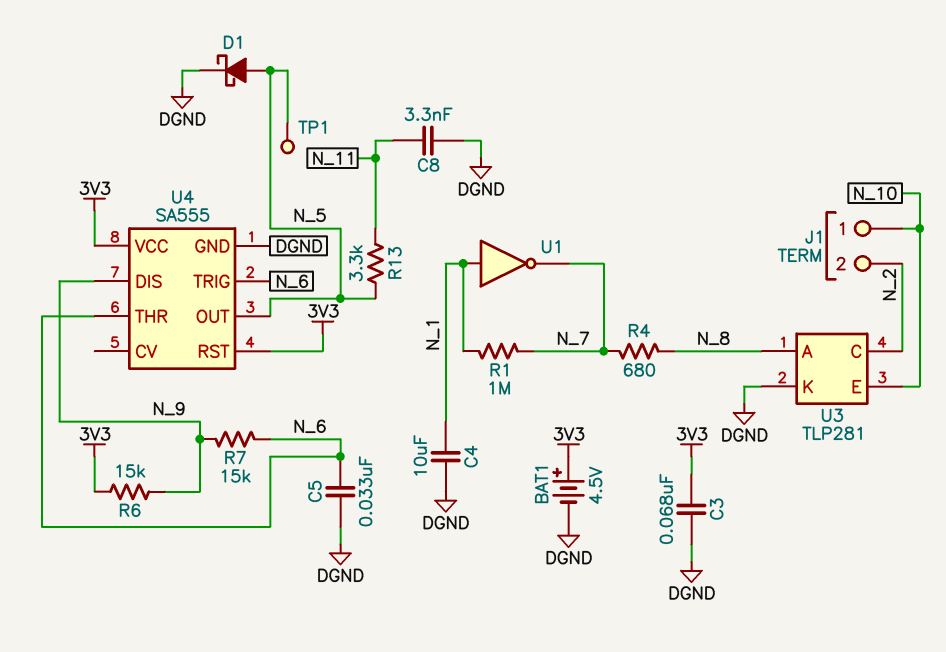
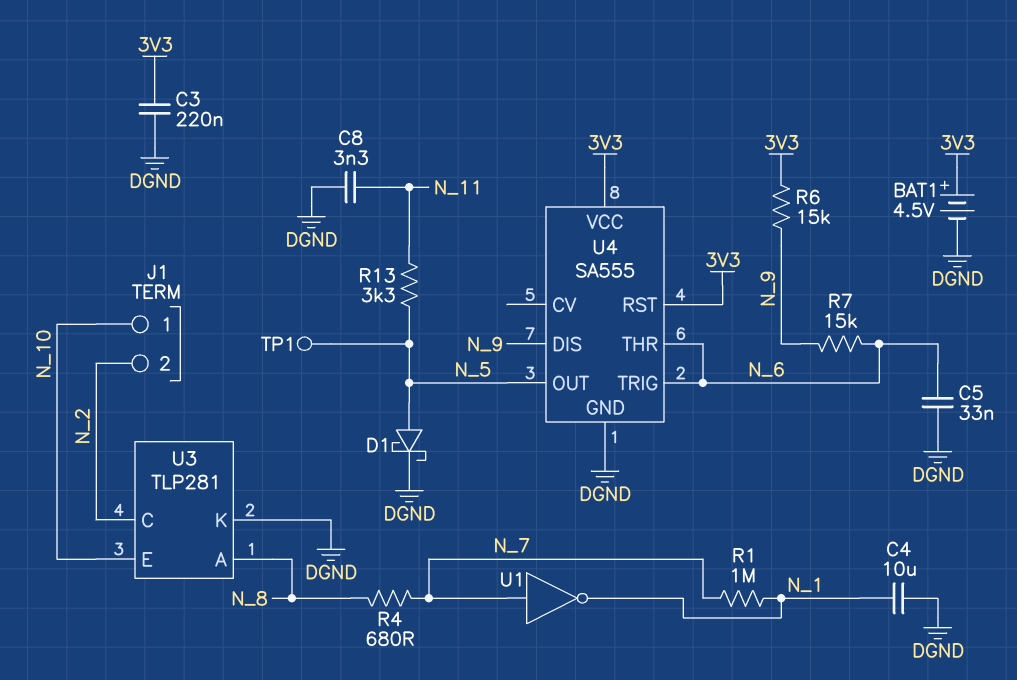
C3: 68nF (3V3, DGND) -> 220nF (3V3, DGND)
U1: NOT (in N_1, out N_7) -> NOT (in N_7, out N_1)

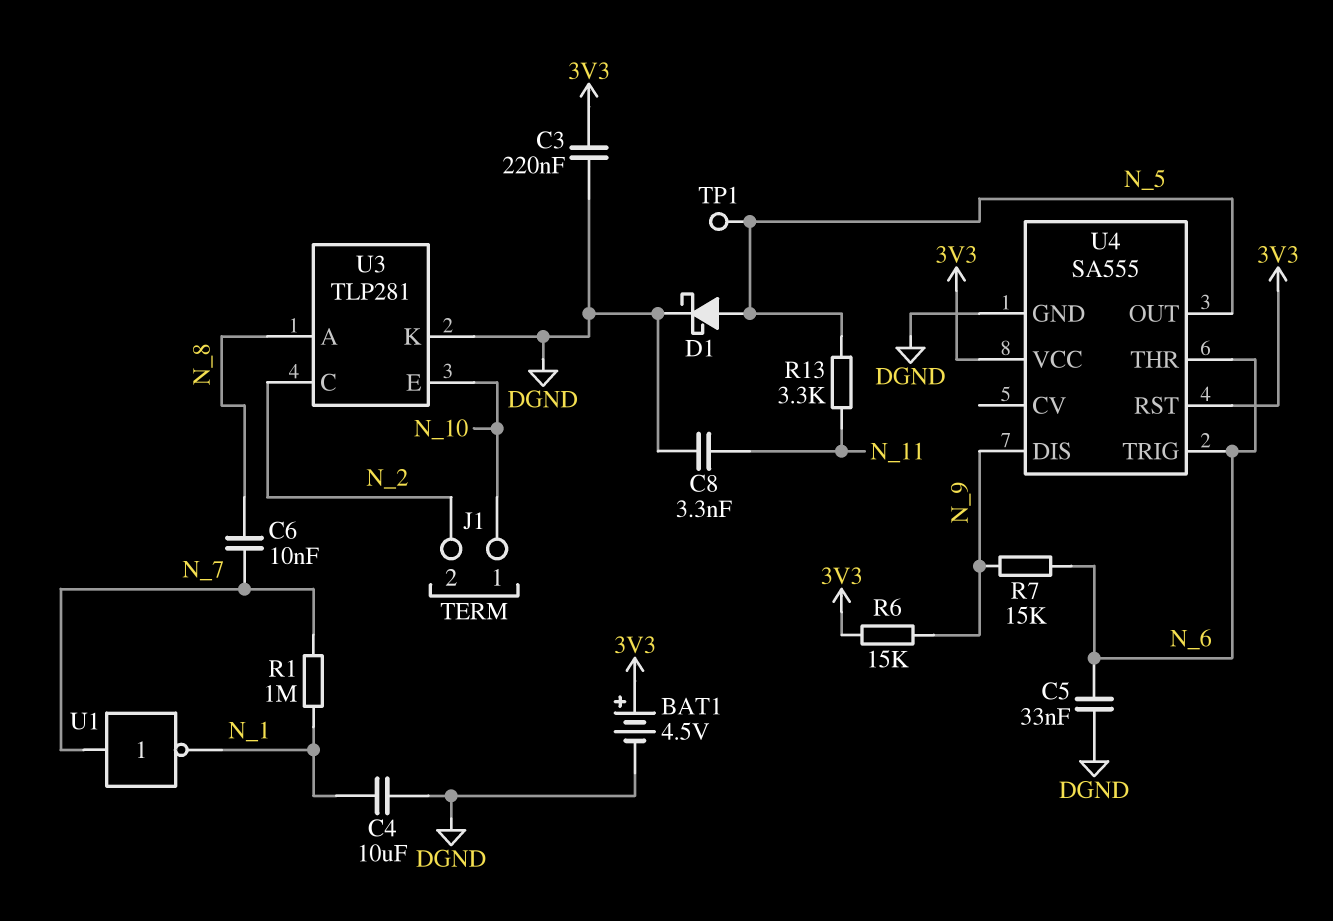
C6: none -> 10nF (N_7, N_8)
R4: 680 (N_7, N_8) -> none

